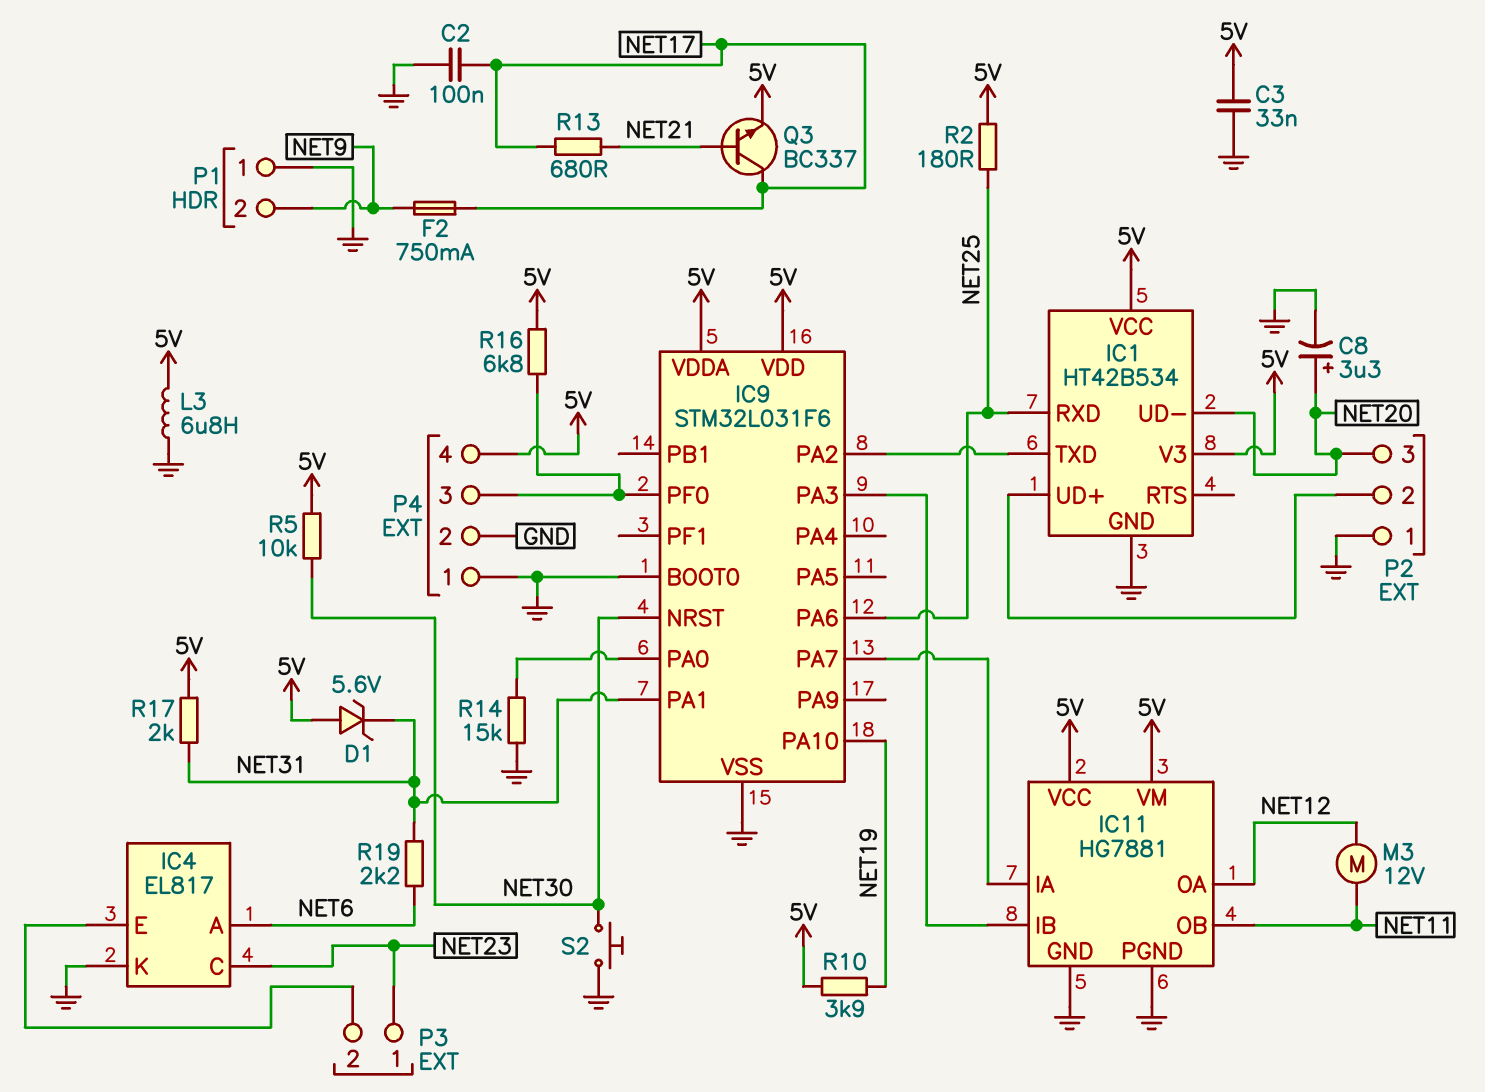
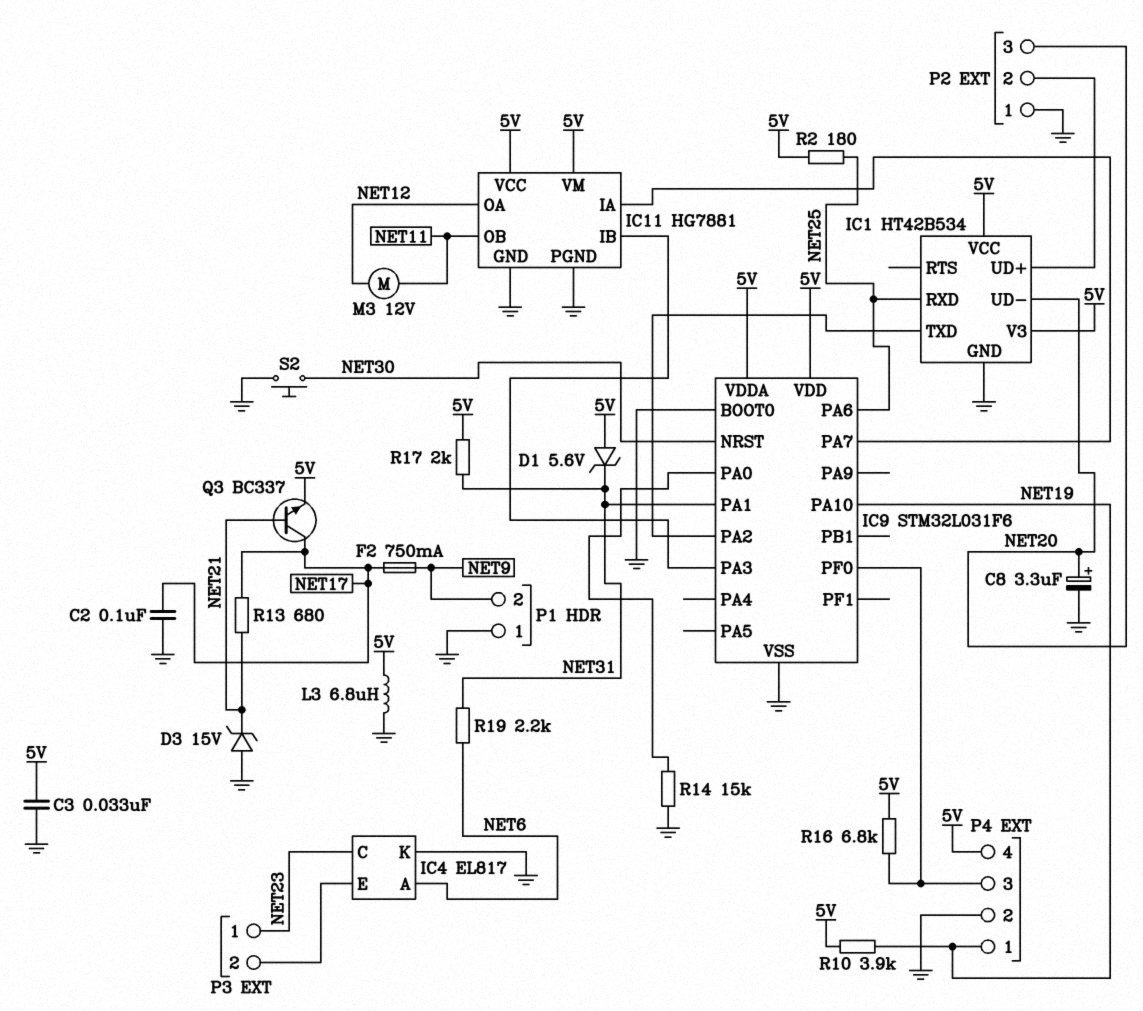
D3: none -> zener 15V (A GND, K NET21)
P4 pin 1: GND -> NET19
R5: 10k (5V, NET30) -> none

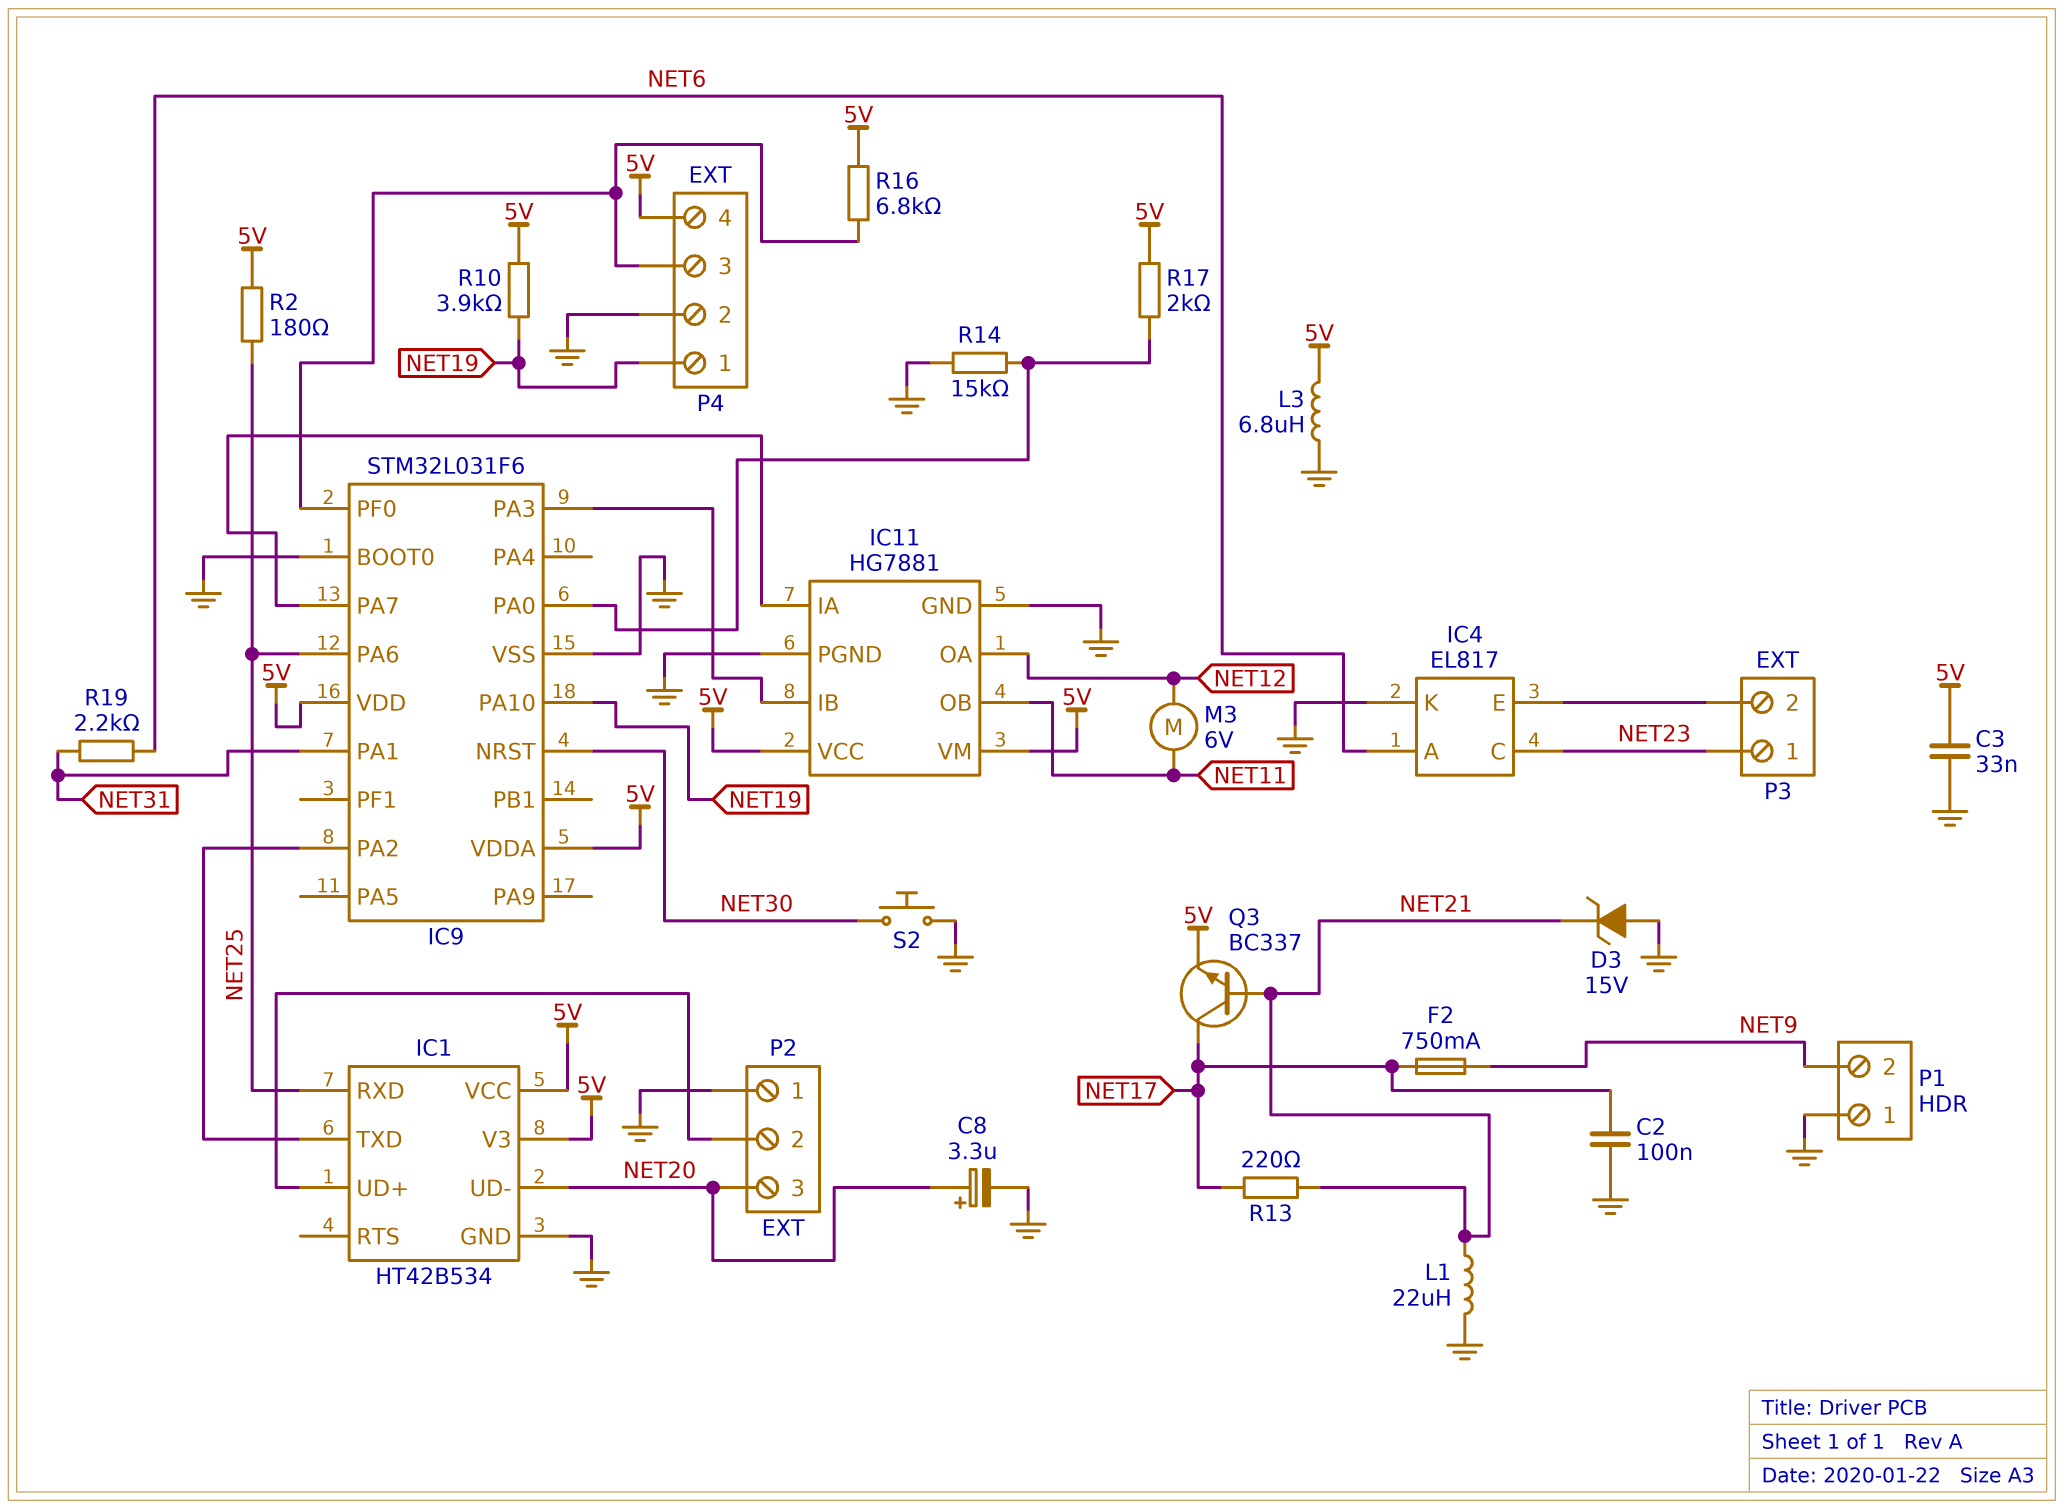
D1: zener 5.6V (A 5V, K NET31) -> none
L1: none -> 22uH (GND, NET21)
M3: motor 12V (NET11, NET12) -> motor 6V (NET11, NET12)
R13: 680 (NET17, NET21) -> 220 (NET17, NET21)
R17: 2k (5V, NET31) -> 2k (5V, IC9/PA0)

